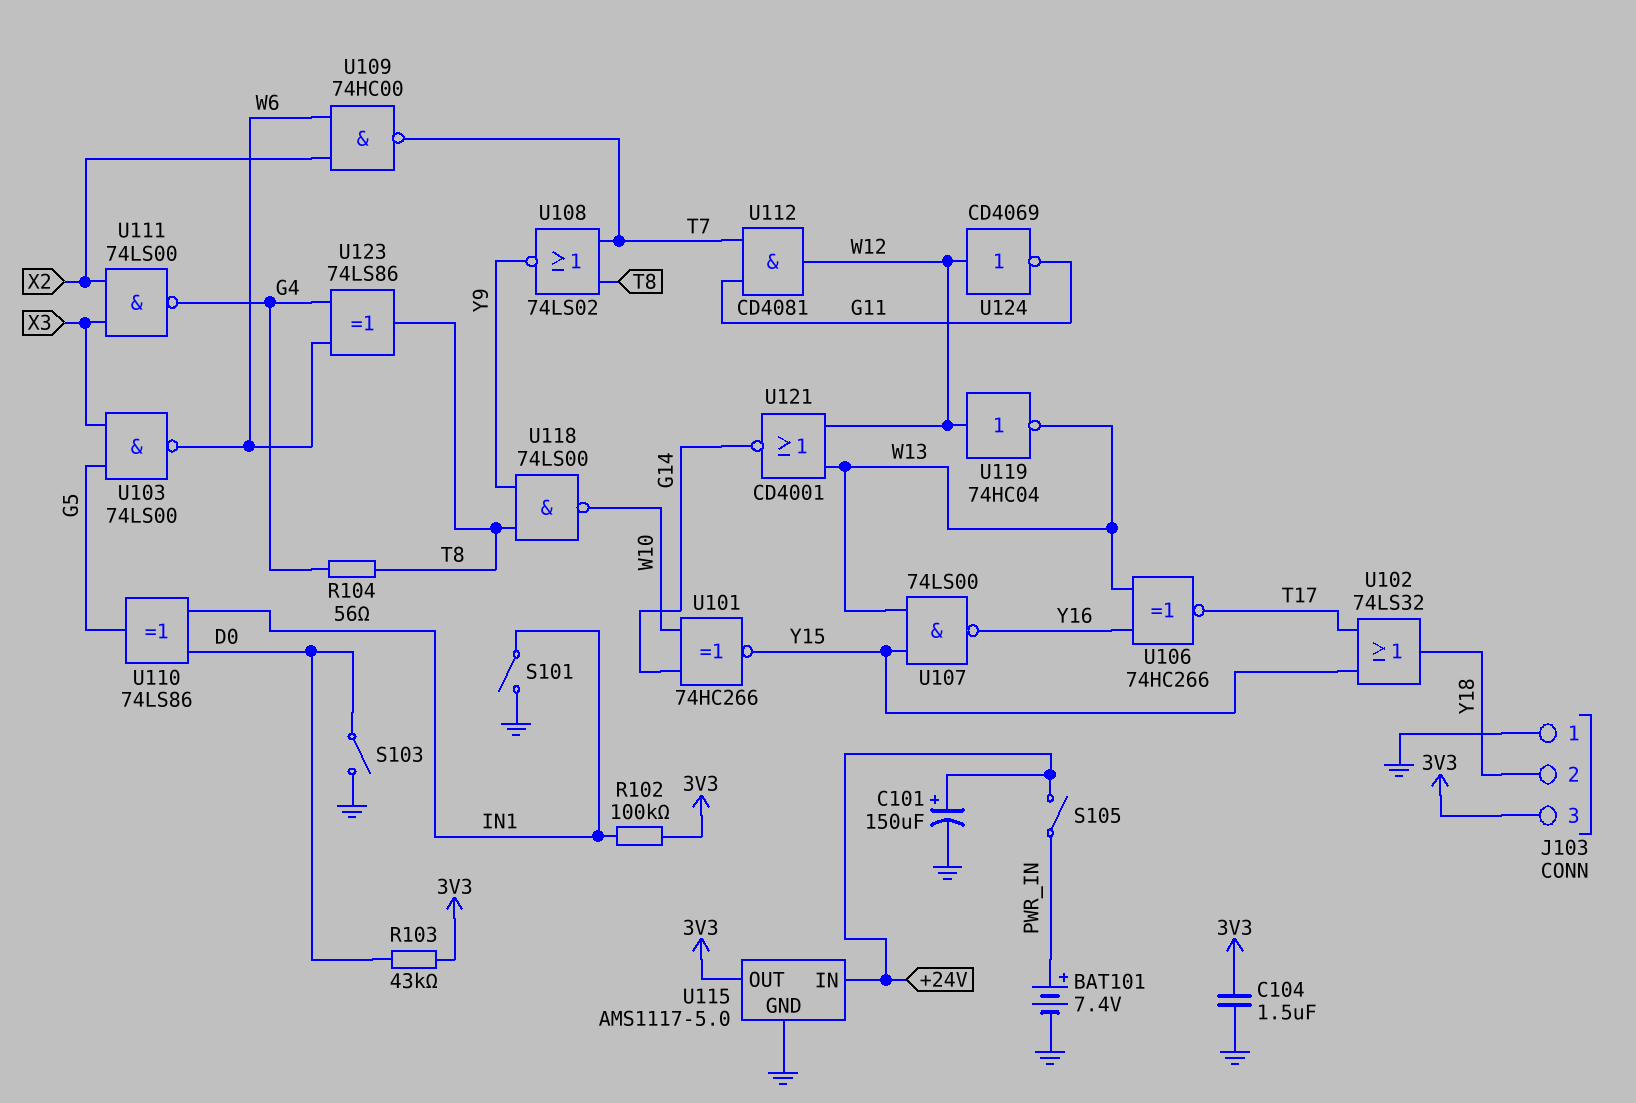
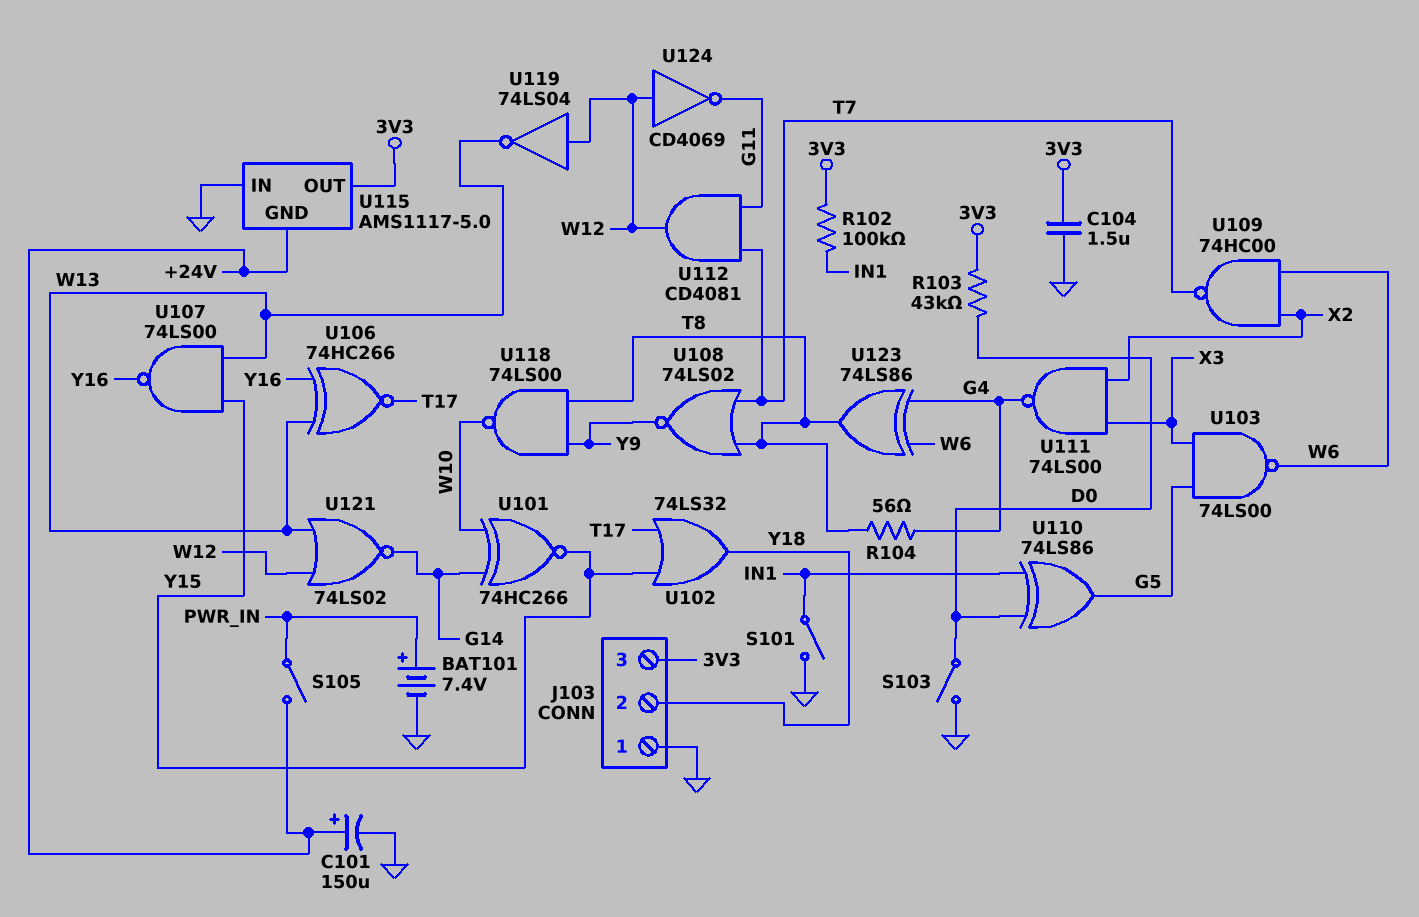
U115 pin GND: GND -> +24V
U115 pin IN: +24V -> GND
U119: NOT 74HC04 (in W12, out W13) -> NOT 74LS04 (in W12, out W13)
U121: NOR CD4001 (in W12, in W13, out G14) -> NOR 74LS02 (in W12, in W13, out G14)

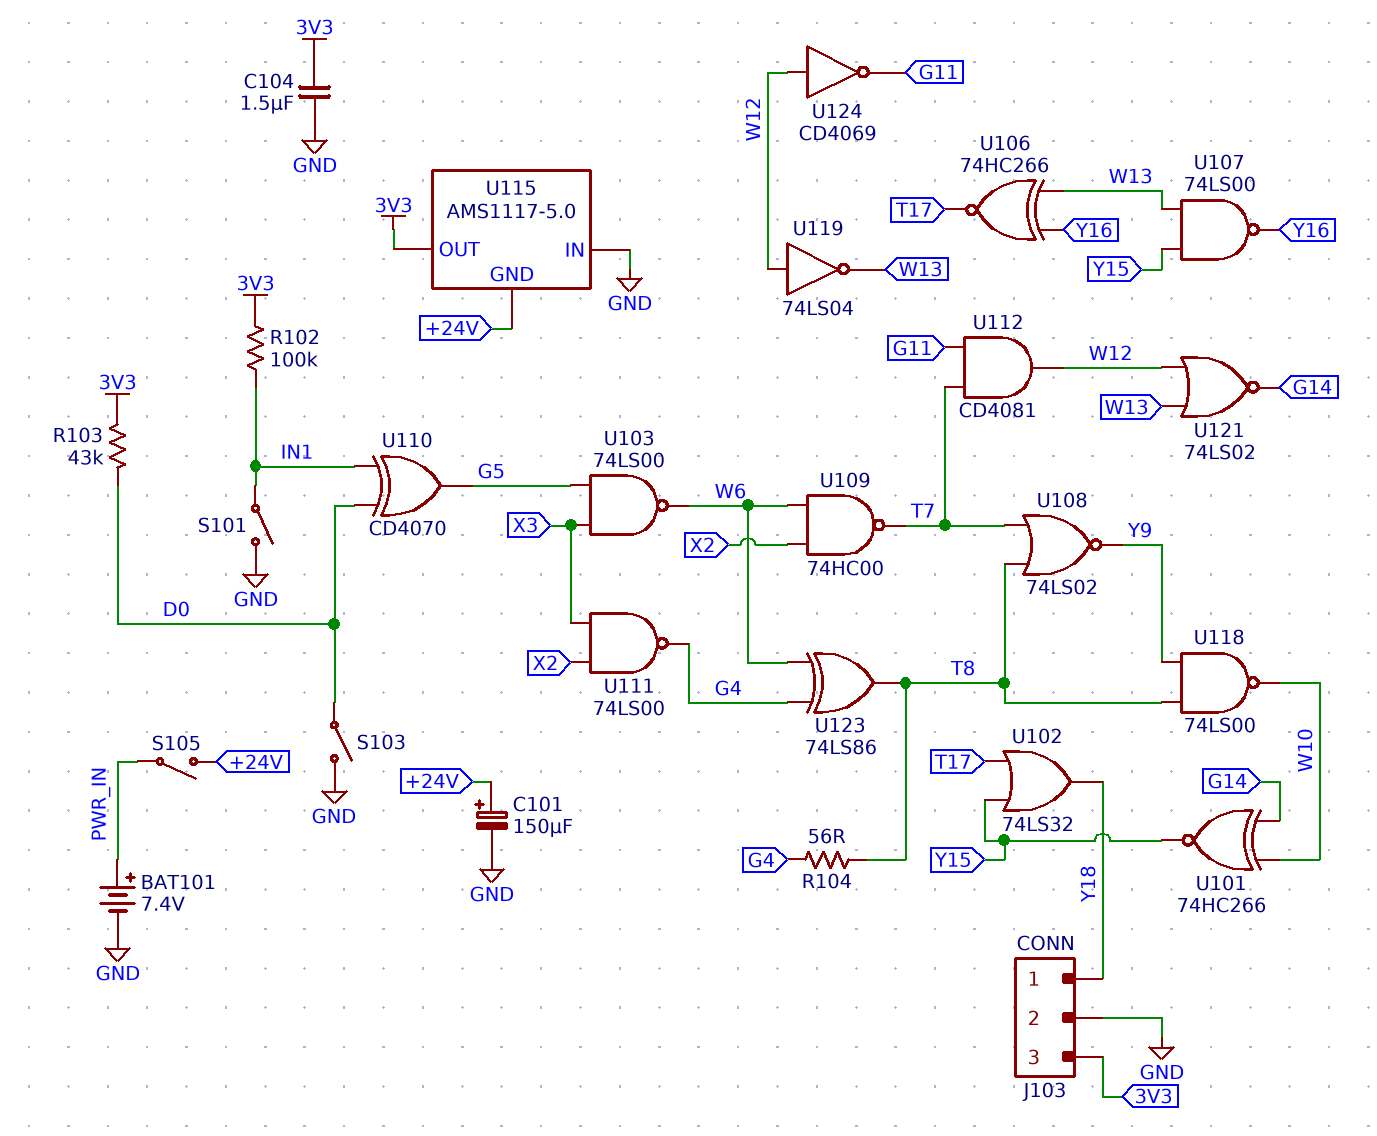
J103 pin 1: GND -> Y18
J103 pin 2: Y18 -> GND
U110: XOR 74LS86 (in D0, in IN1, out G5) -> XOR CD4070 (in D0, in IN1, out G5)

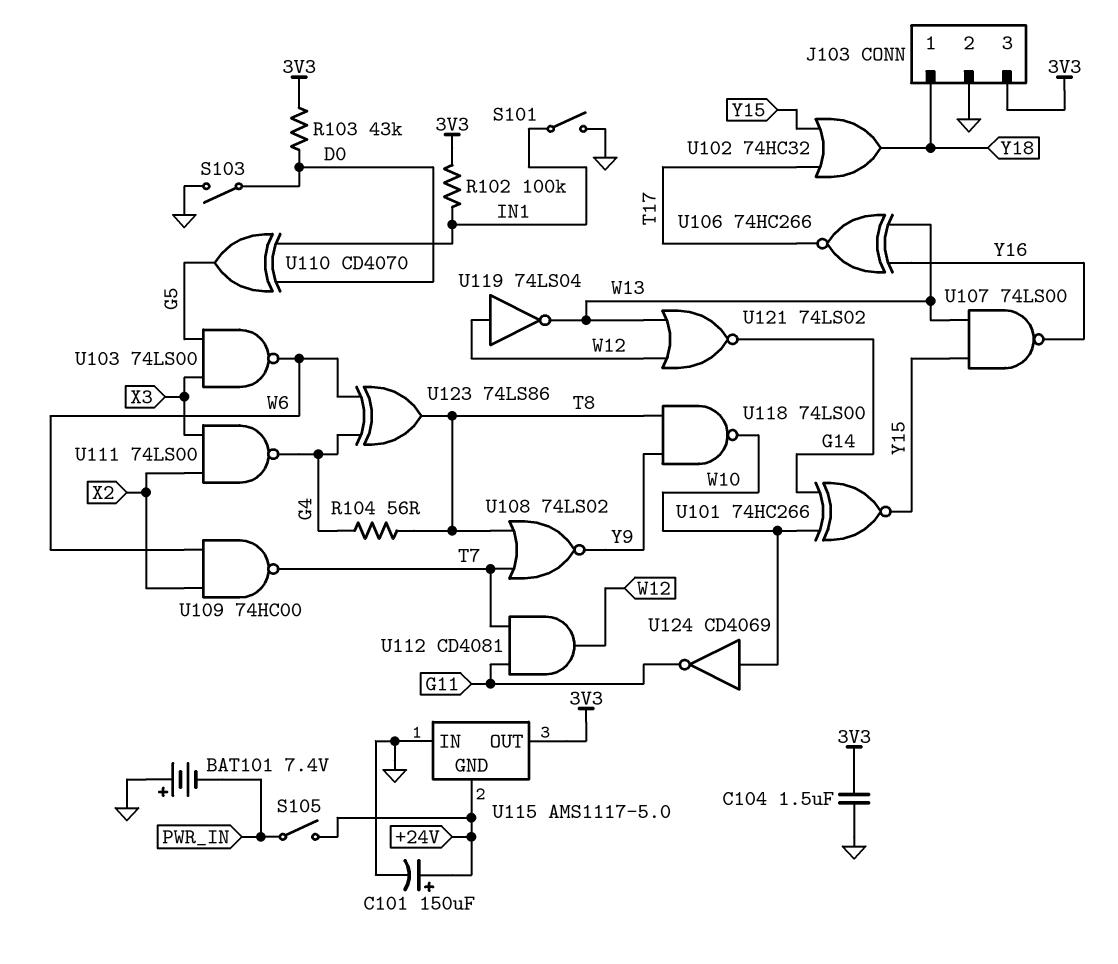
BAT101: 7.4V (plus PWR_IN, minus GND) -> 7.4V (plus GND, minus PWR_IN)
U102: OR 74LS32 (in T17, in Y15, out Y18) -> OR 74HC32 (in T17, in Y15, out Y18)
U124: NOT CD4069 (in W12, out G11) -> NOT CD4069 (in W10, out G11)

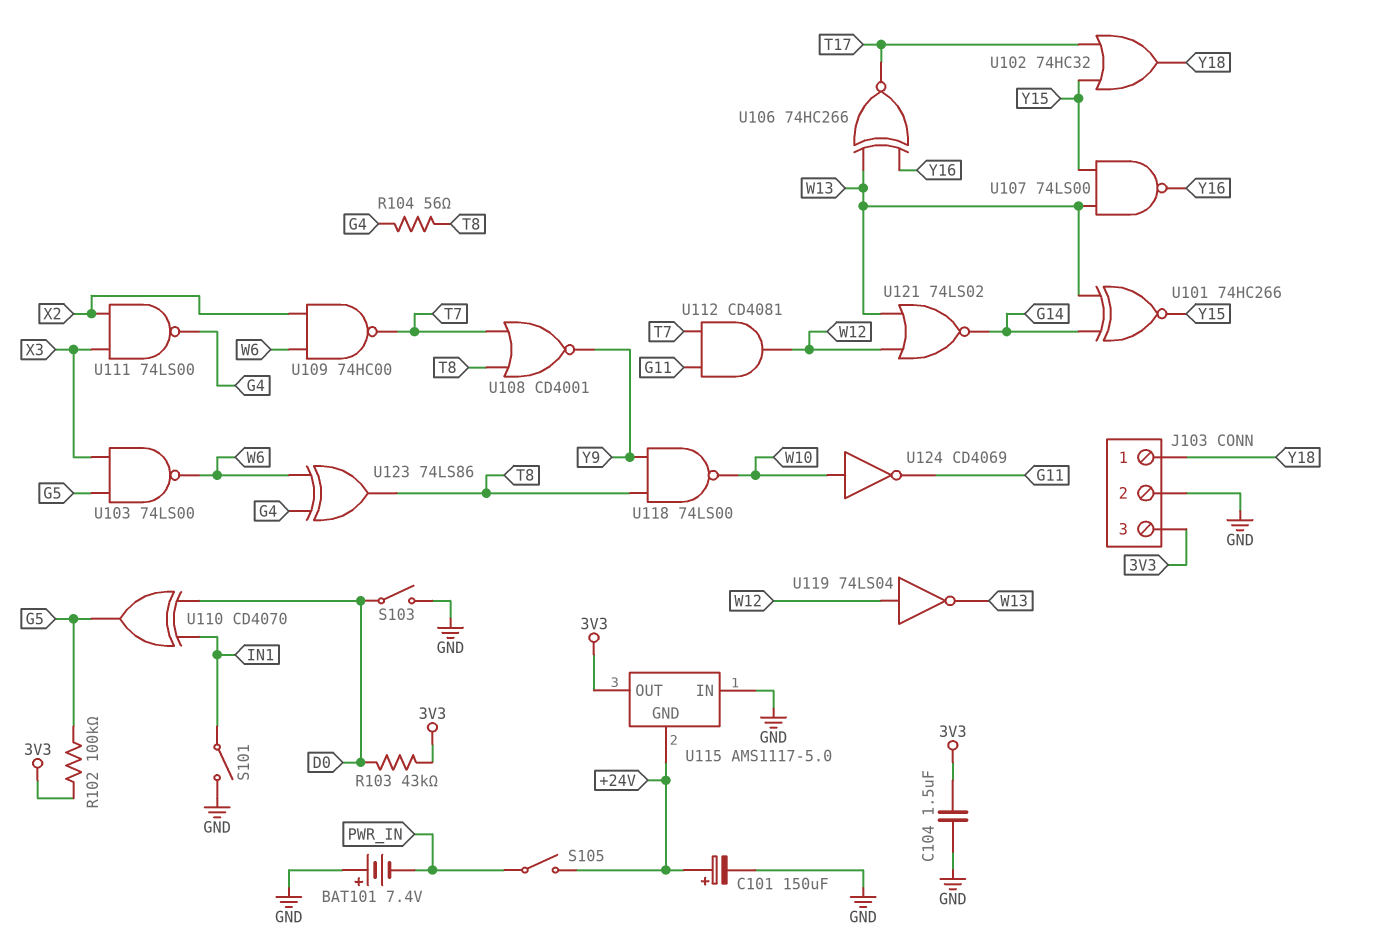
R102: 100k (3V3, IN1) -> 100k (3V3, G5)
U101: XNOR 74HC266 (in G14, in W10, out Y15) -> XNOR 74HC266 (in G14, in W13, out Y15)
U108: NOR 74LS02 (in T7, in T8, out Y9) -> NOR CD4001 (in T7, in T8, out Y9)

